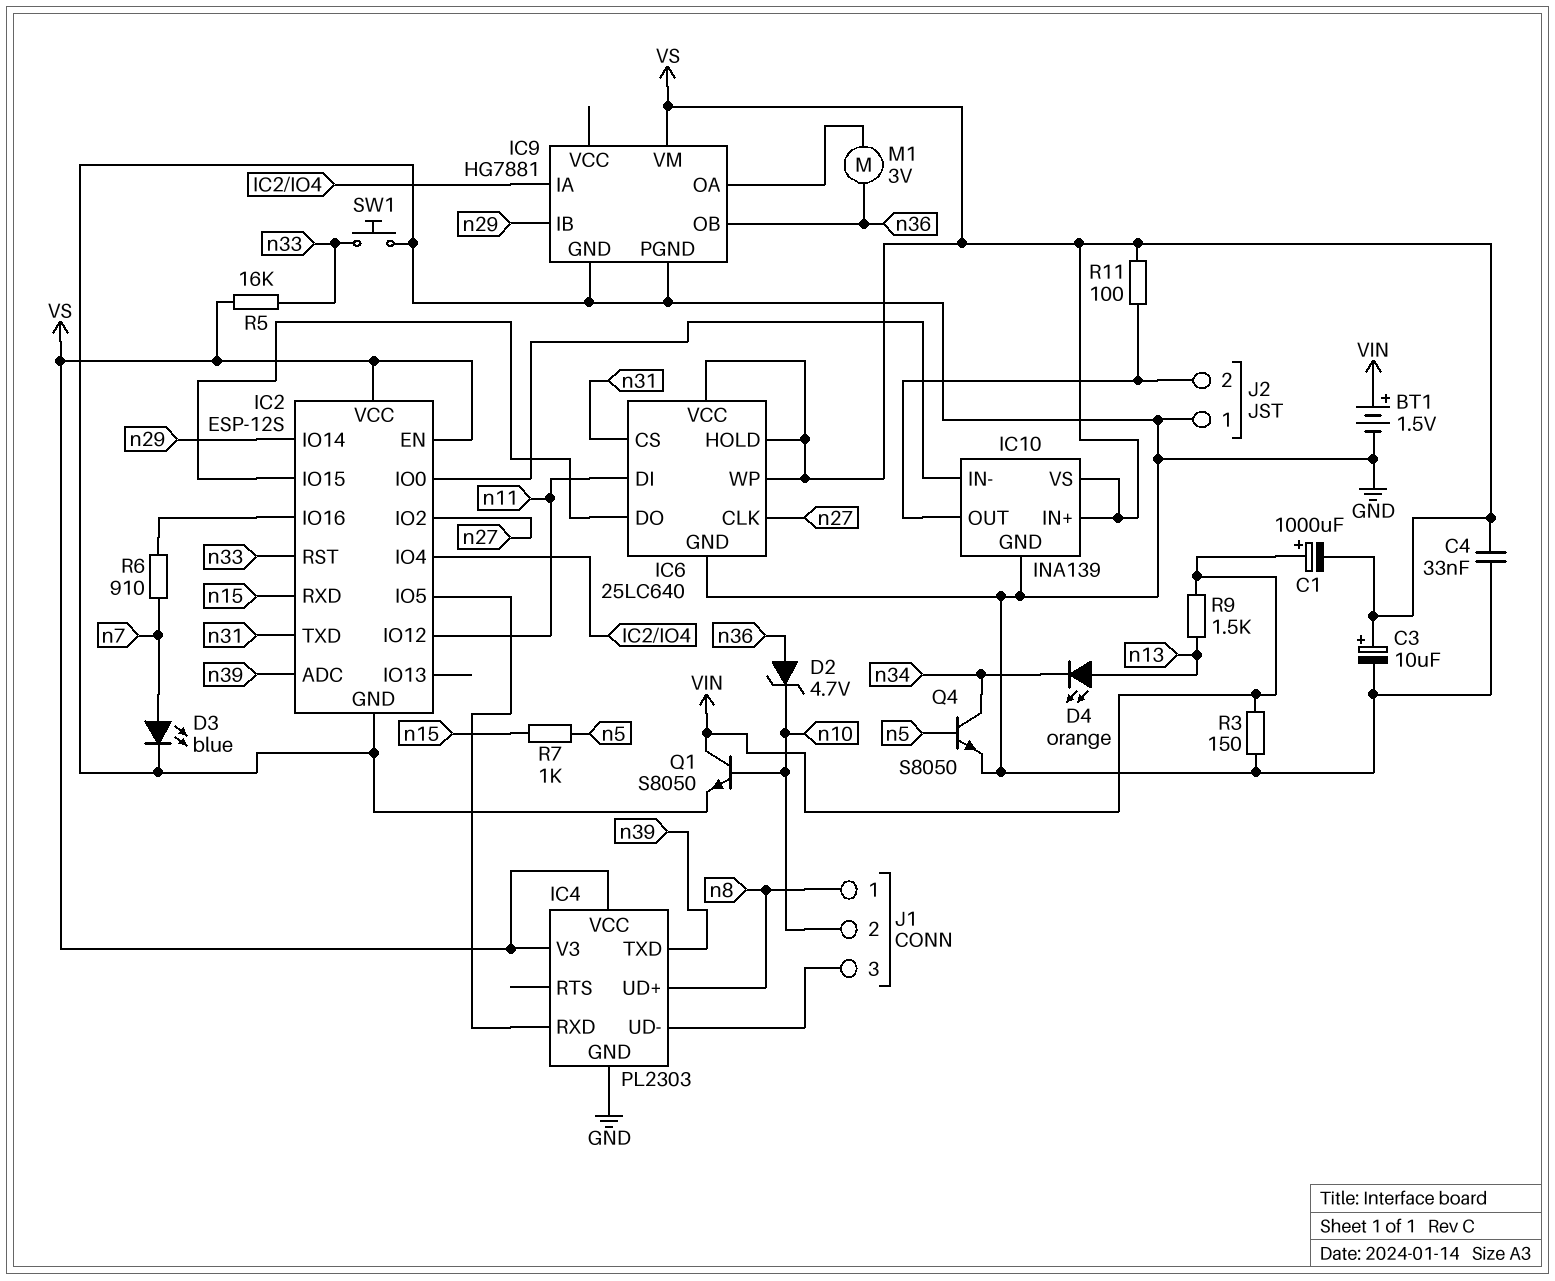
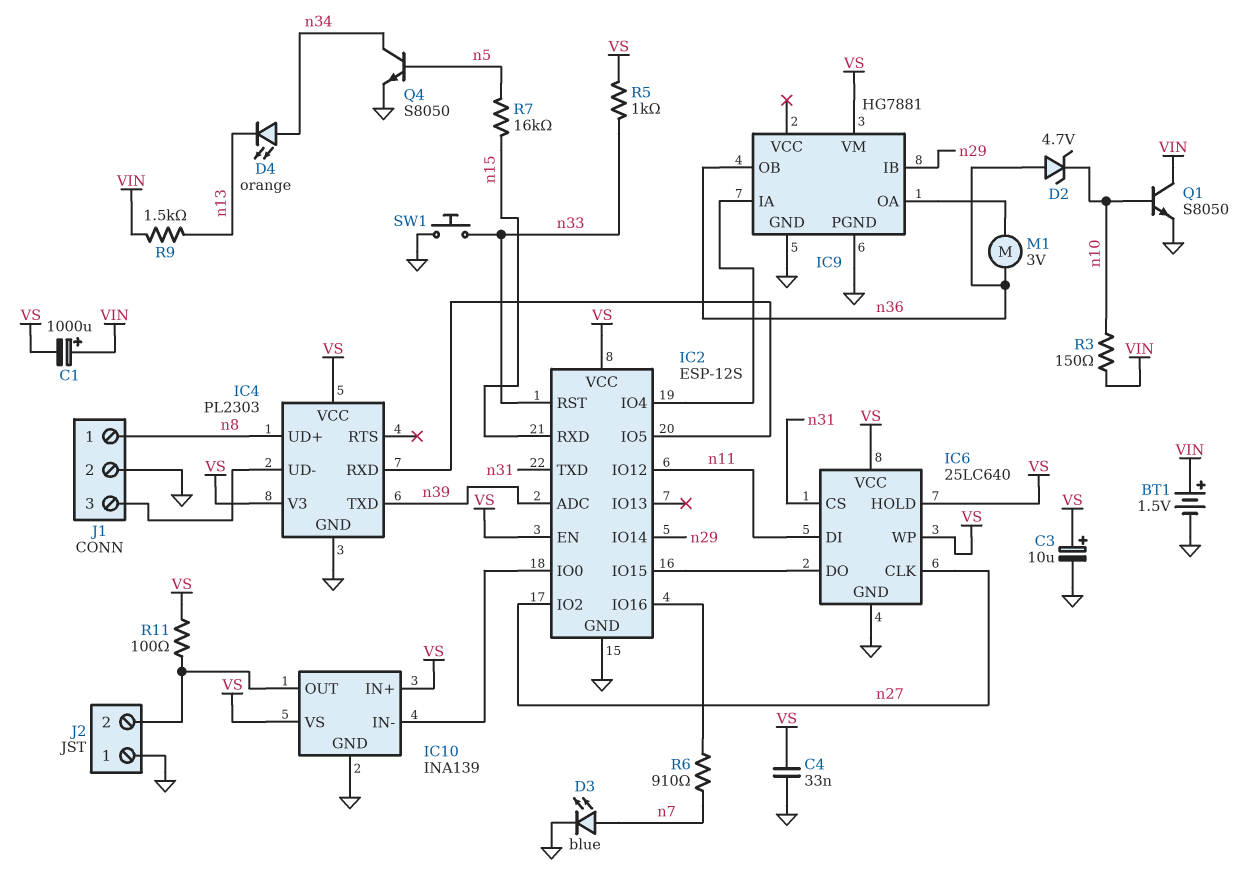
D4: LED orange (A n13, K n34) -> LED orange (A n34, K n13)
J1 pin 2: n10 -> GND
R3: 150 (GND, VIN) -> 150 (VIN, n10)
R5: 16k (VS, n33) -> 1k (VS, n33)
R7: 1k (n5, n15) -> 16k (n5, n15)

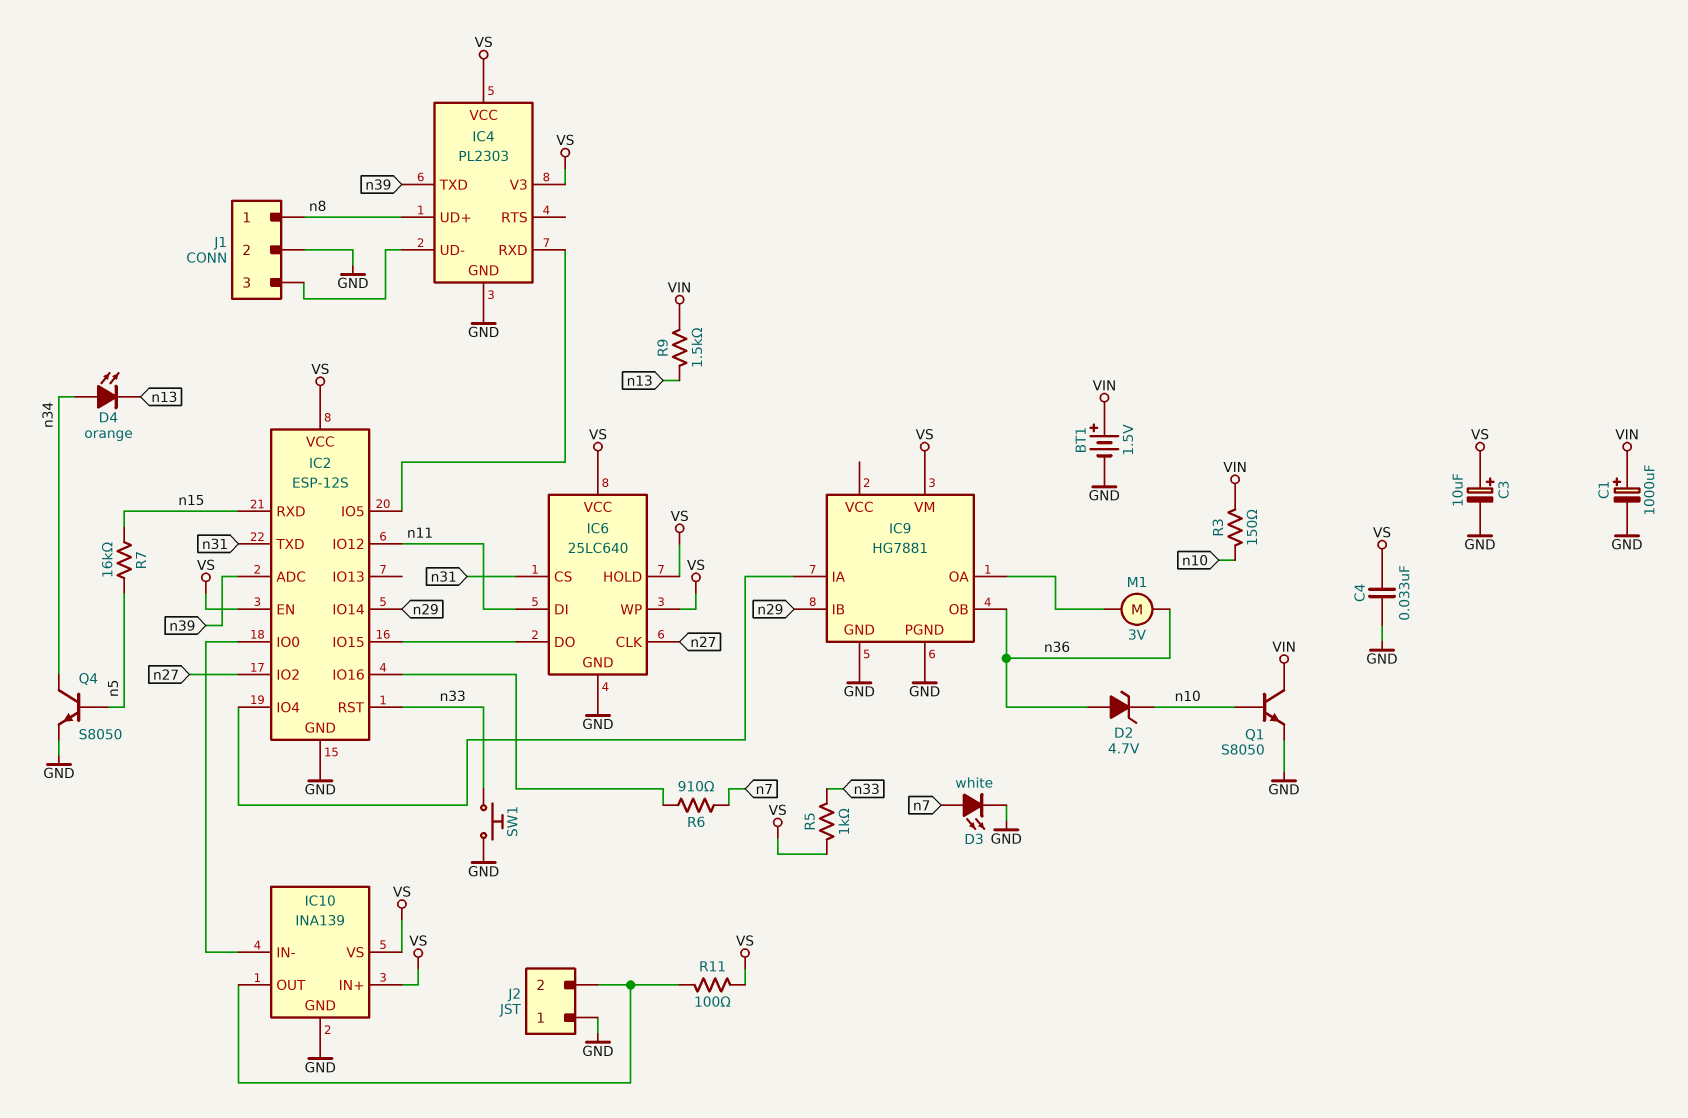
C1: 1000uF (plus VIN, minus VS) -> 1000uF (plus VIN, minus GND)
D3: LED blue (A n7, K GND) -> LED white (A n7, K GND)

